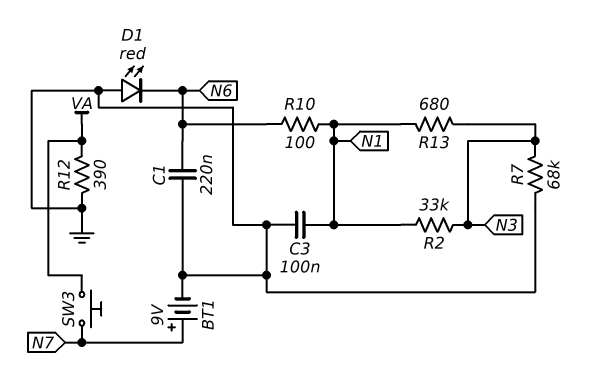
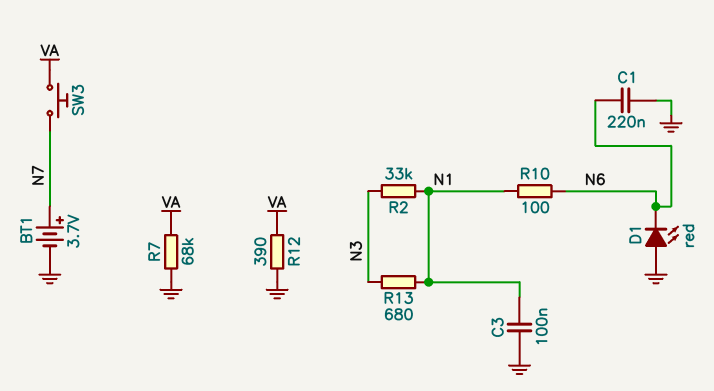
BT1: 9V (plus N7, minus GND) -> 3.7V (plus N7, minus GND)
R7: 68k (GND, N3) -> 68k (GND, VA)

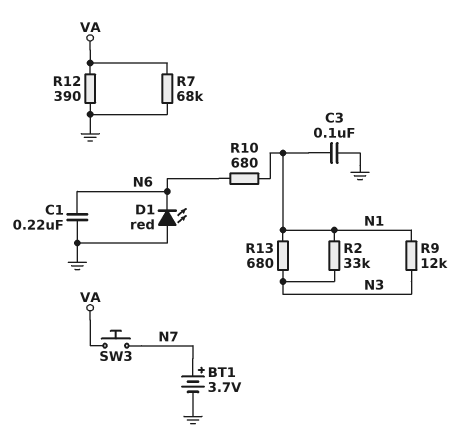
R9: none -> 12k (N1, N3)
R10: 100 (N1, N6) -> 680 (N1, N6)

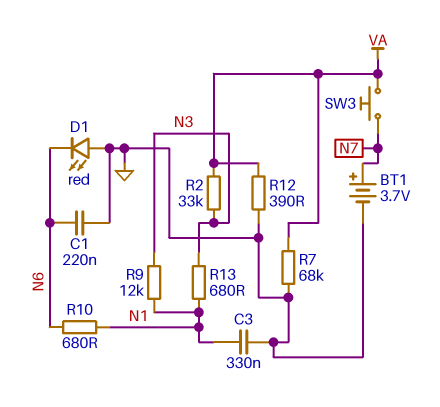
C3: 100nF (GND, N1) -> 330nF (GND, N1)
R2: 33k (N1, N3) -> 33k (N3, VA)

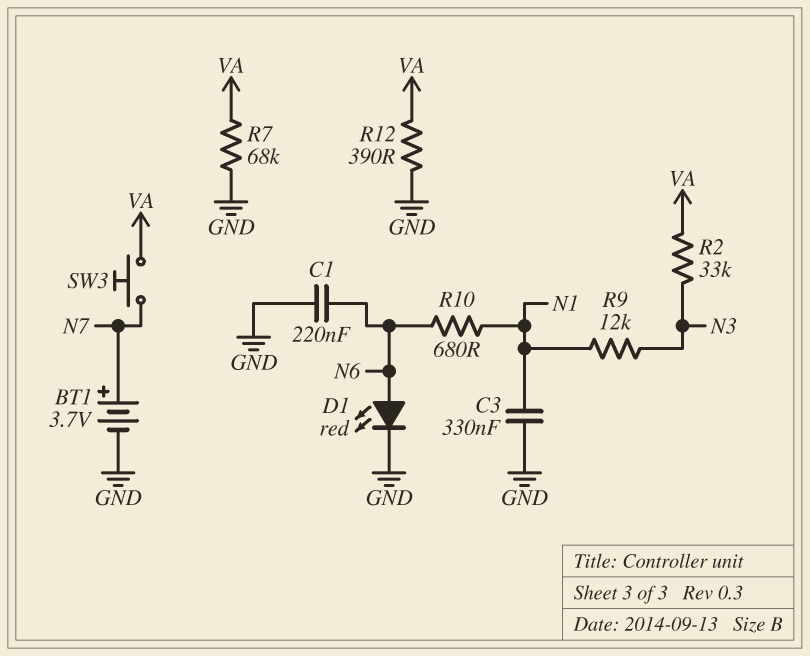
D1: LED red (A GND, K N6) -> LED red (A N6, K GND)
R13: 680 (N1, N3) -> none

